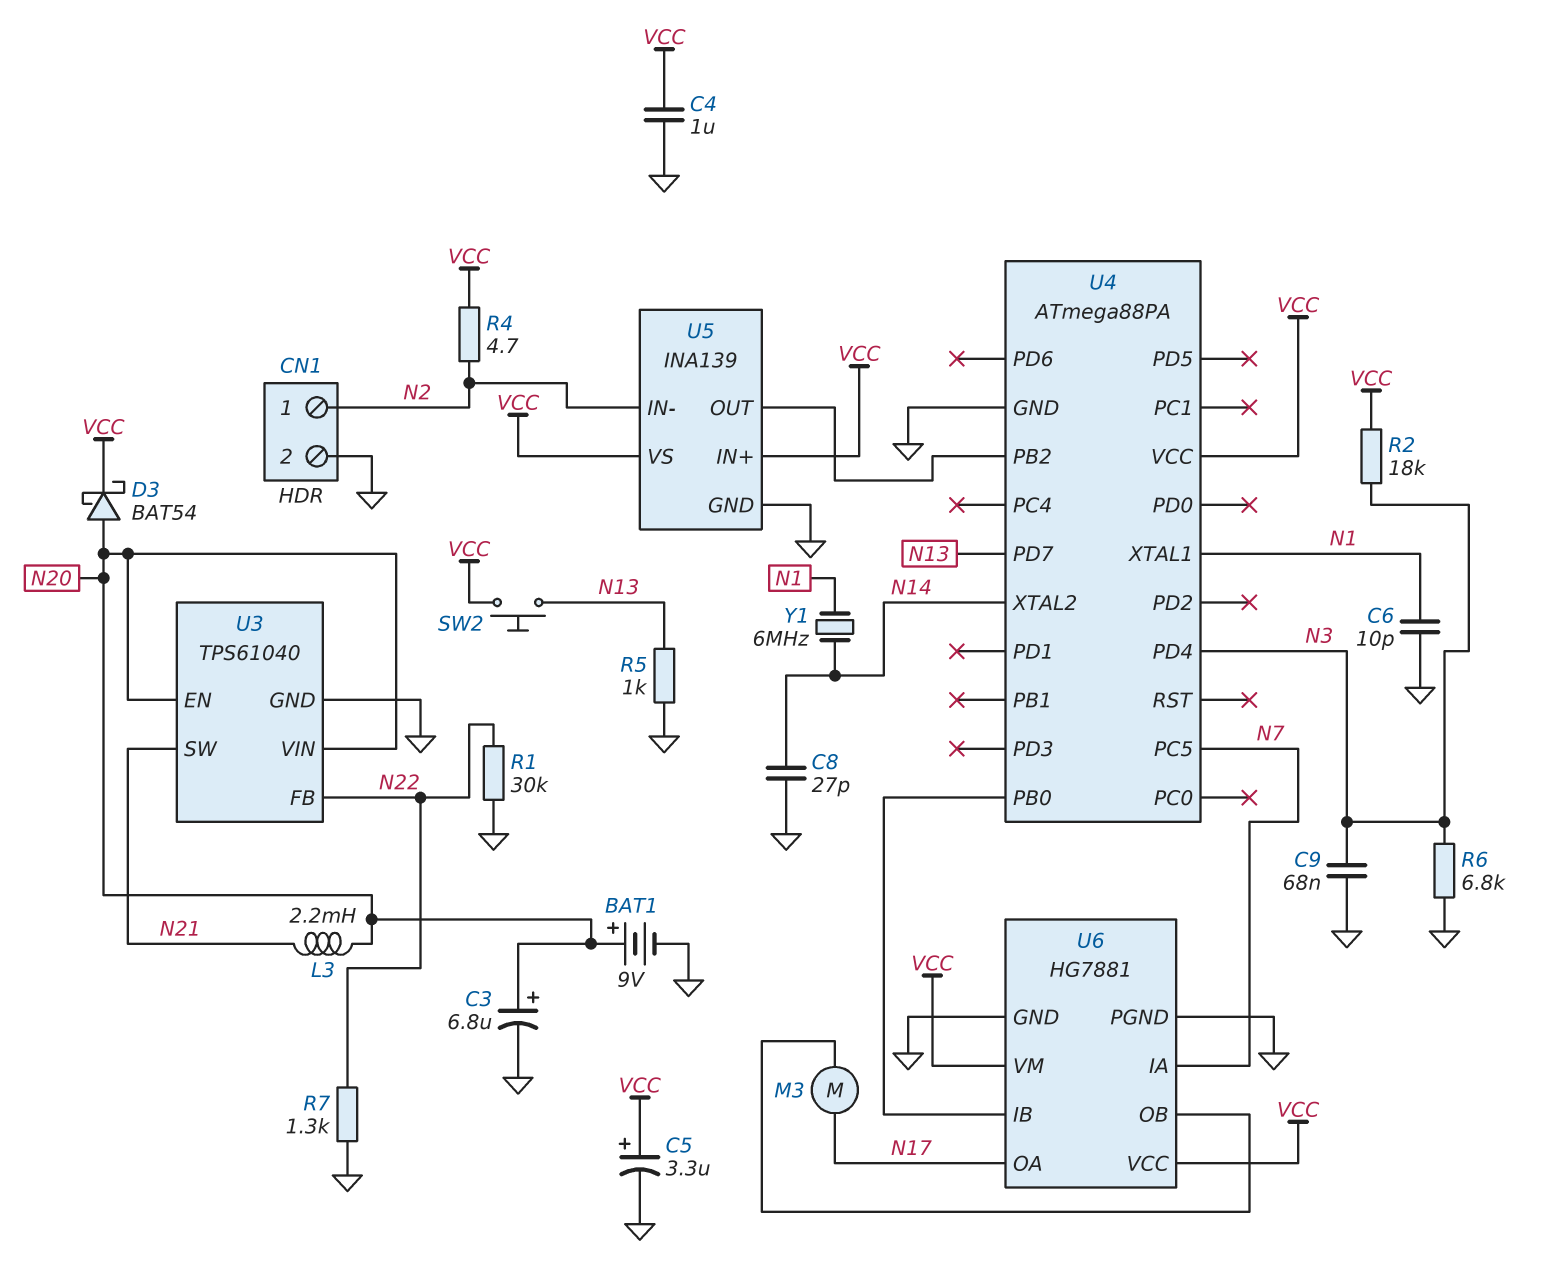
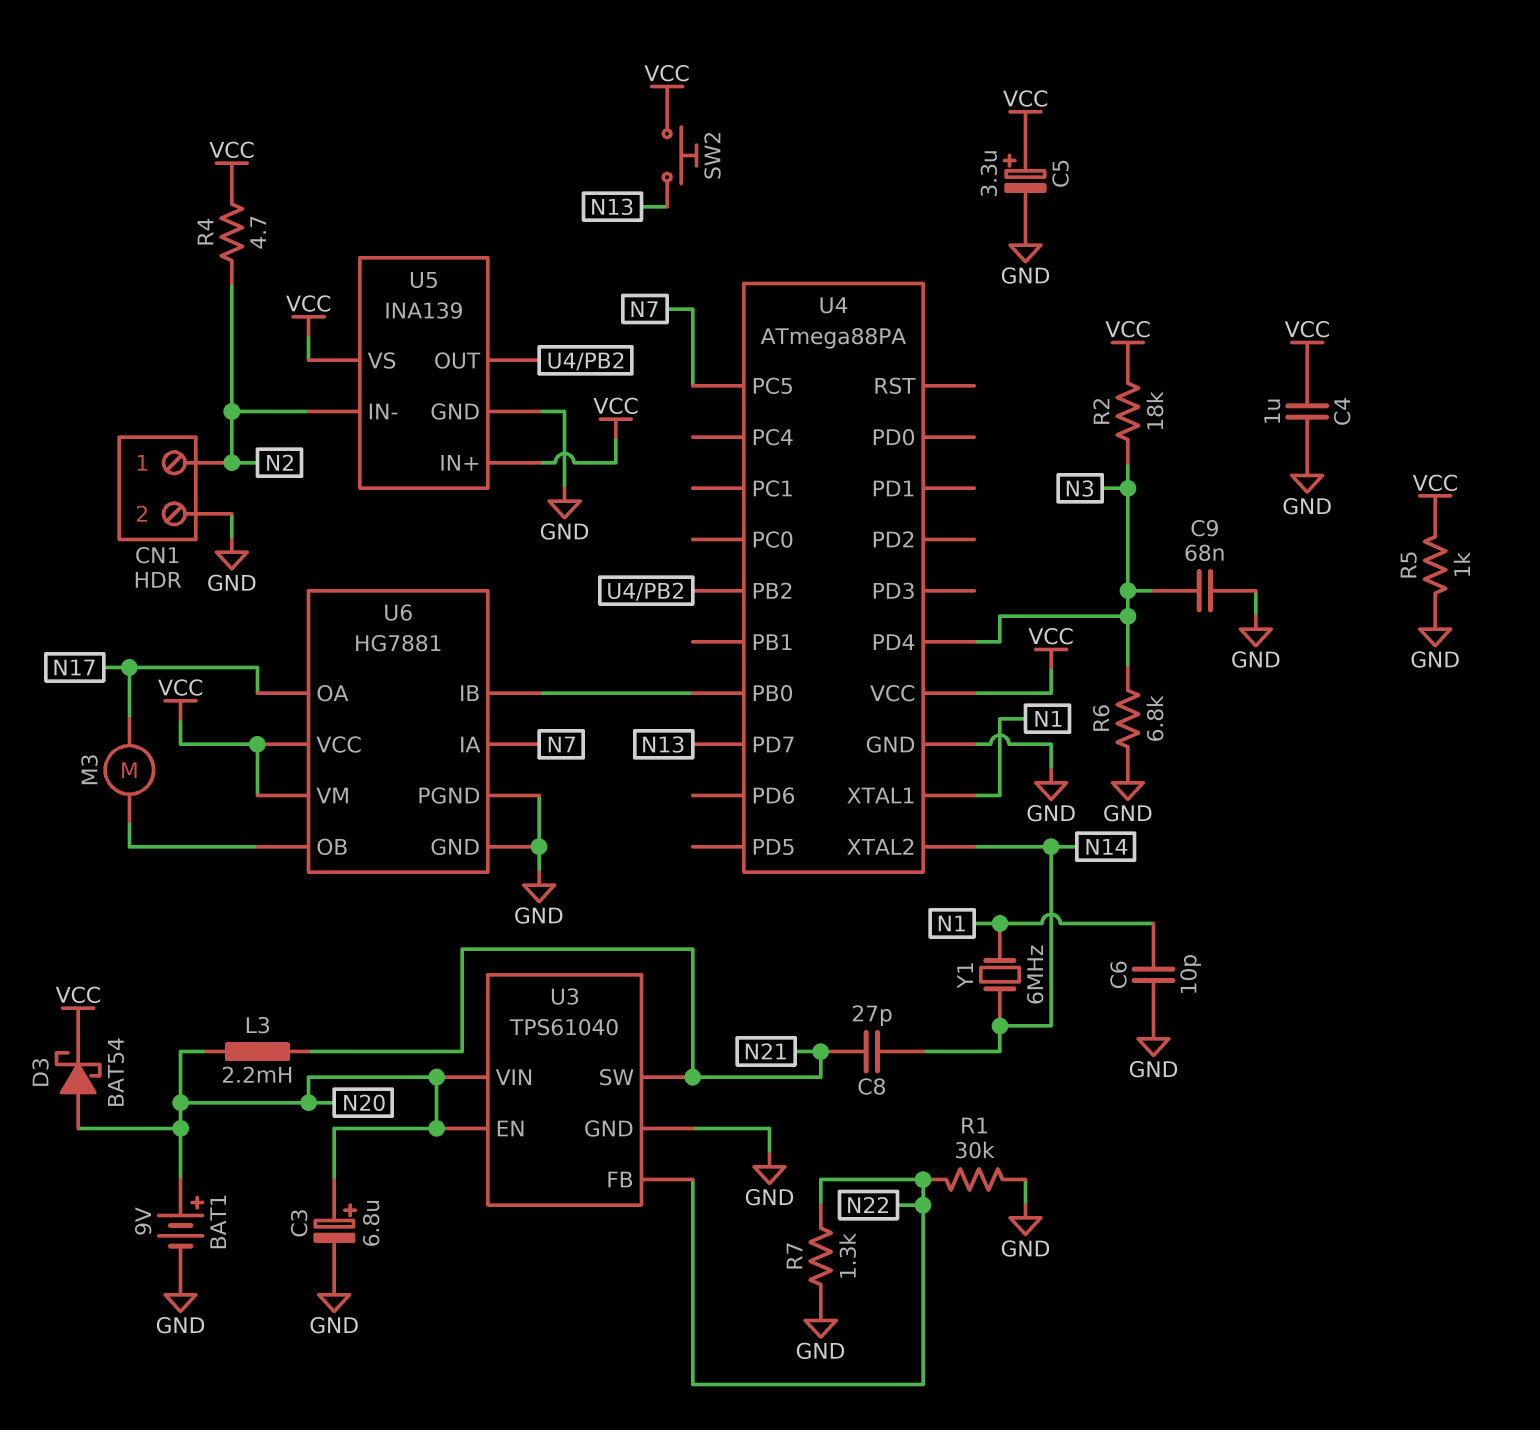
C8: 27pF (GND, N14) -> 27pF (N14, N21)
R5: 1k (GND, N13) -> 1k (GND, VCC)

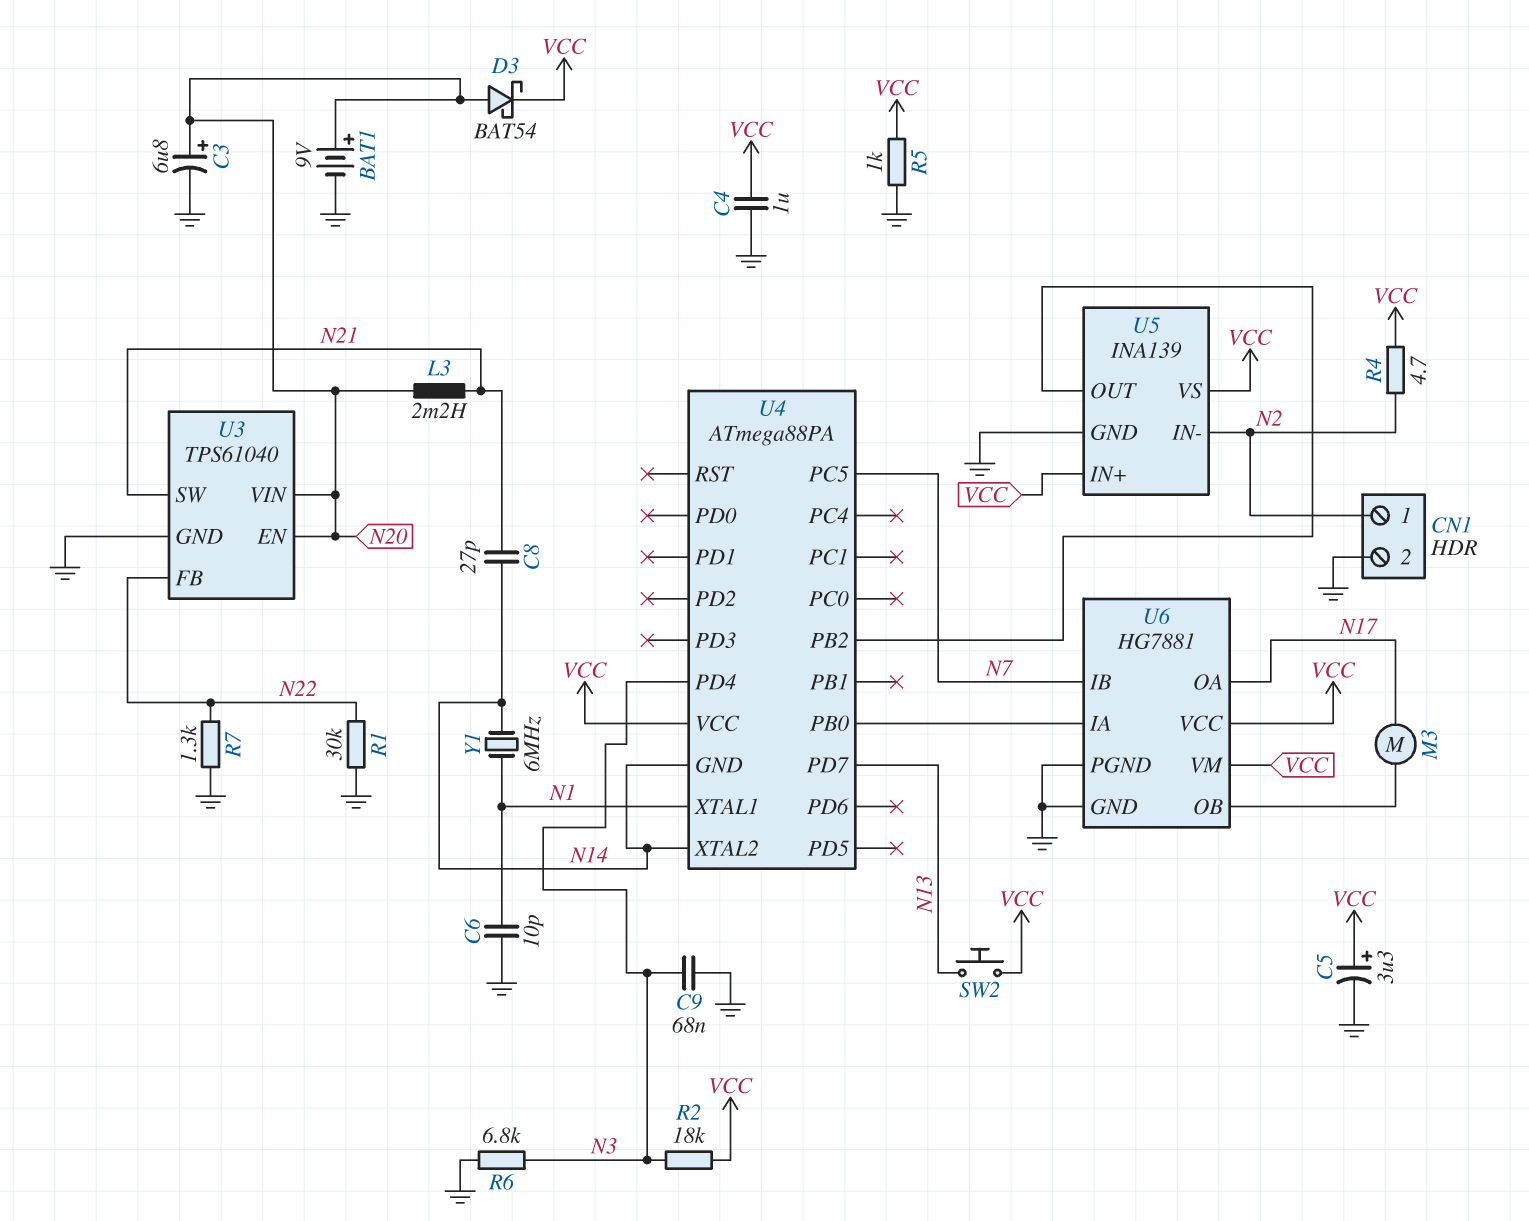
U4 pin GND: GND -> N14
U6 pin IA: N7 -> U4/PB0
U6 pin IB: U4/PB0 -> N7

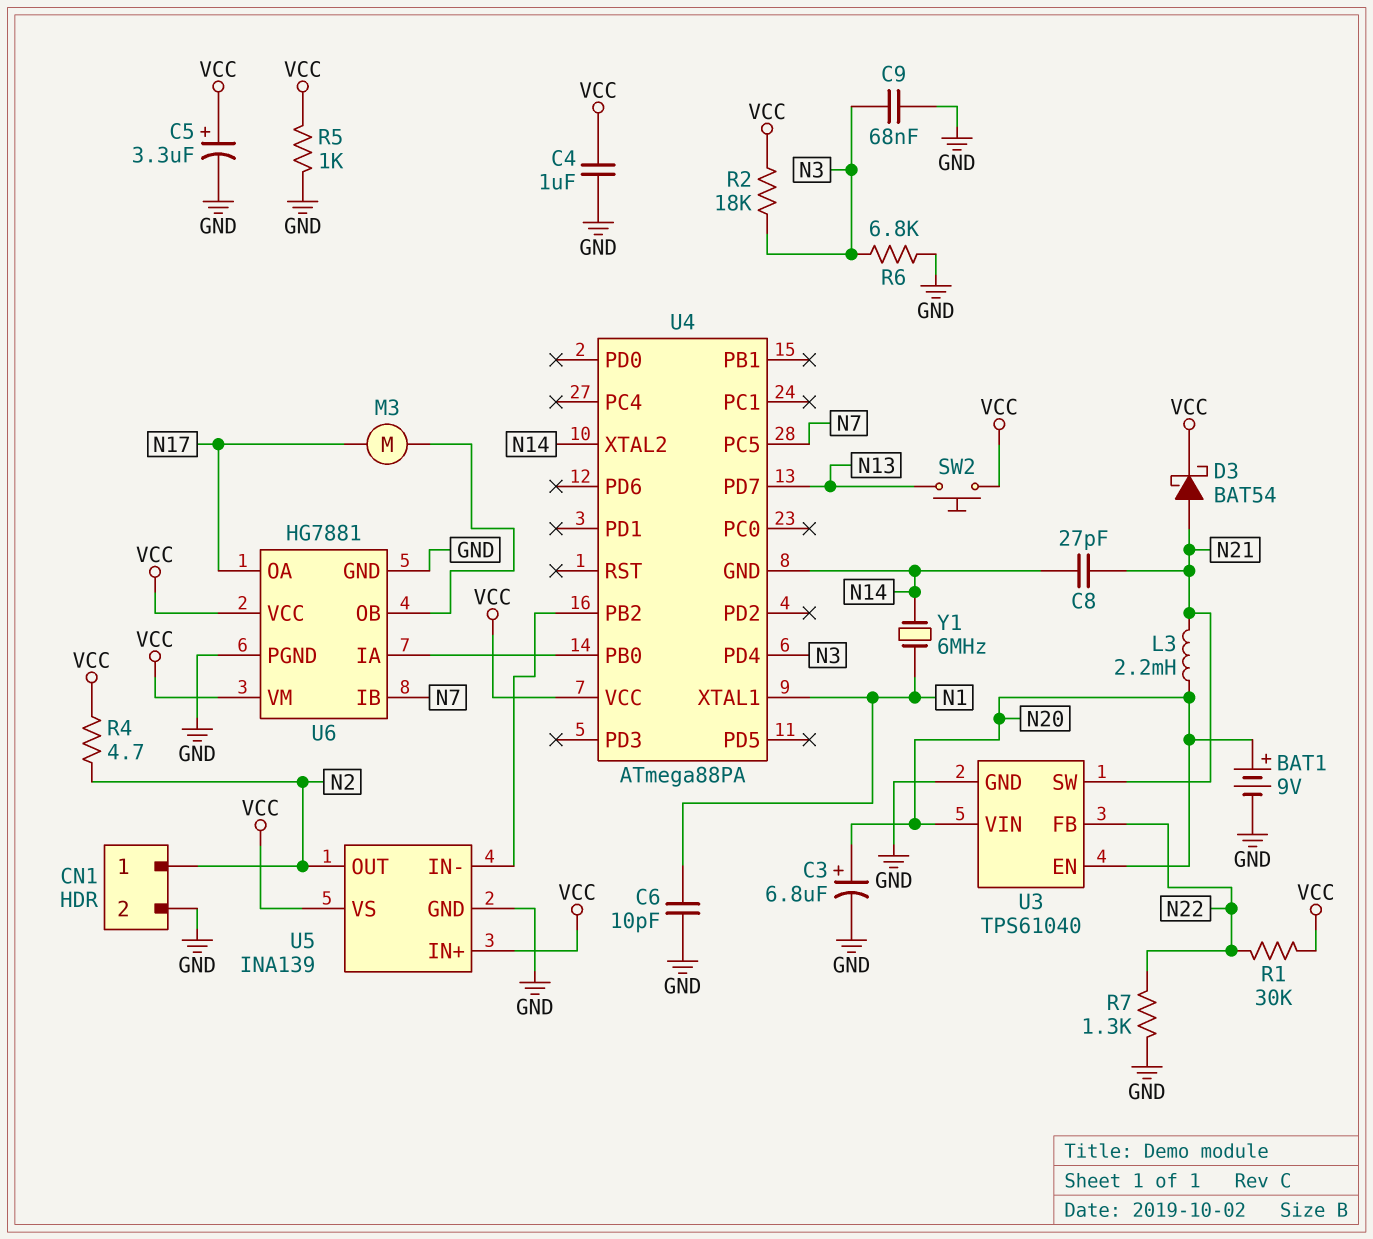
D3: schottky BAT54 (A N20, K VCC) -> schottky BAT54 (A N21, K VCC)
R1: 30k (GND, N22) -> 30k (N22, VCC)
U5 pin IN-: N2 -> U4/PB2
U5 pin OUT: U4/PB2 -> N2

